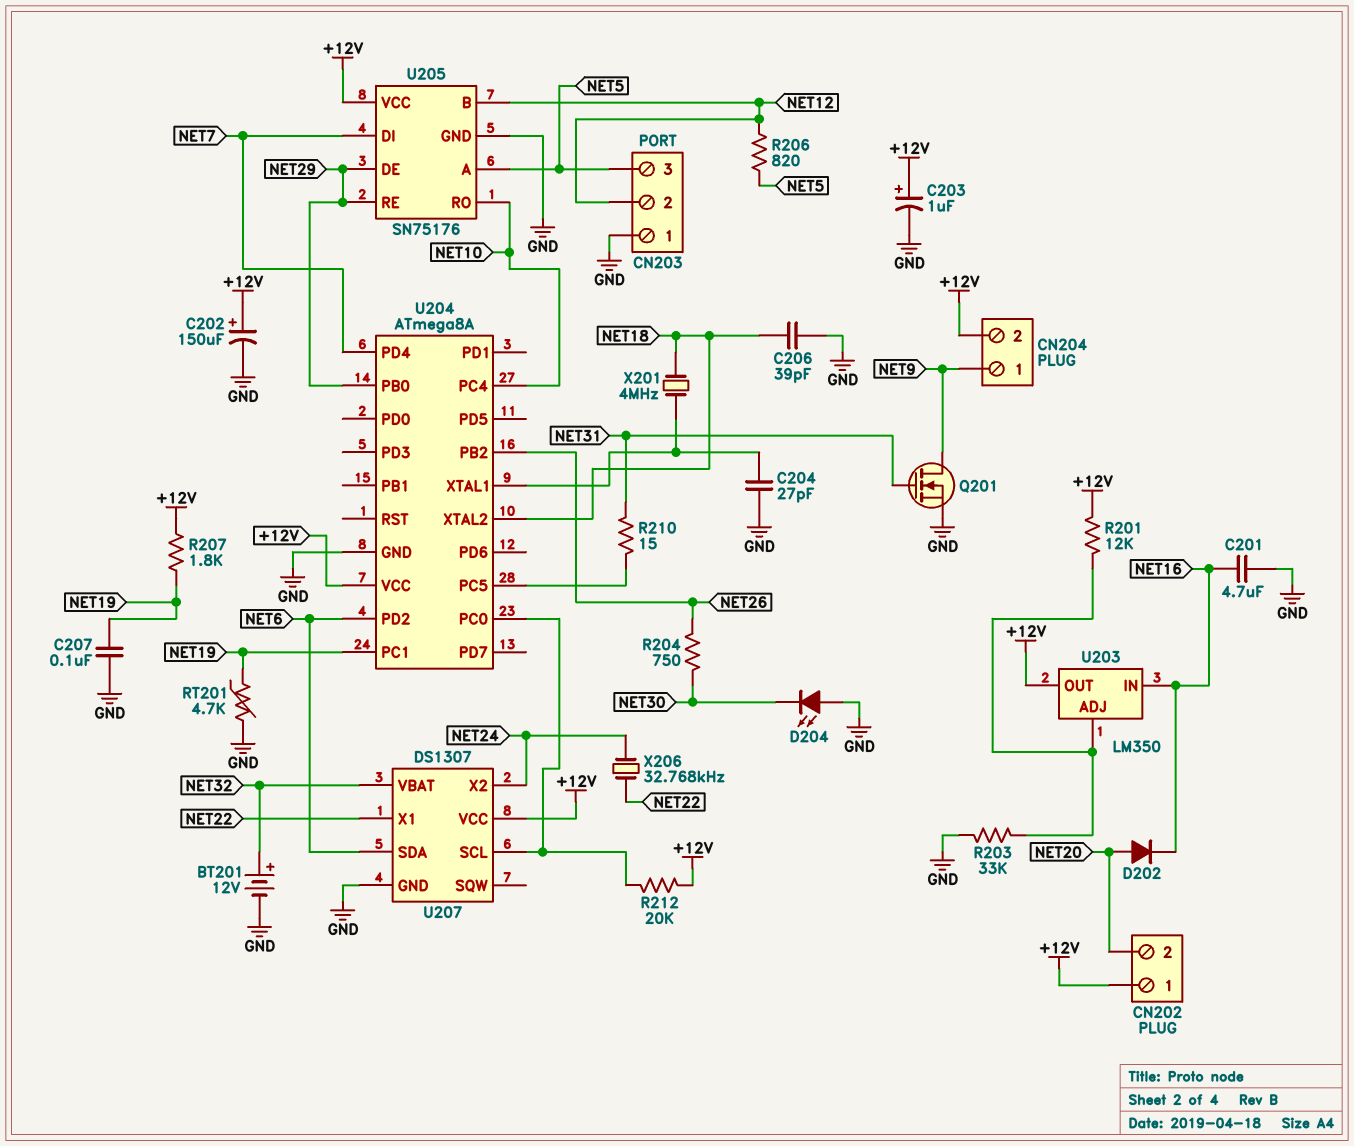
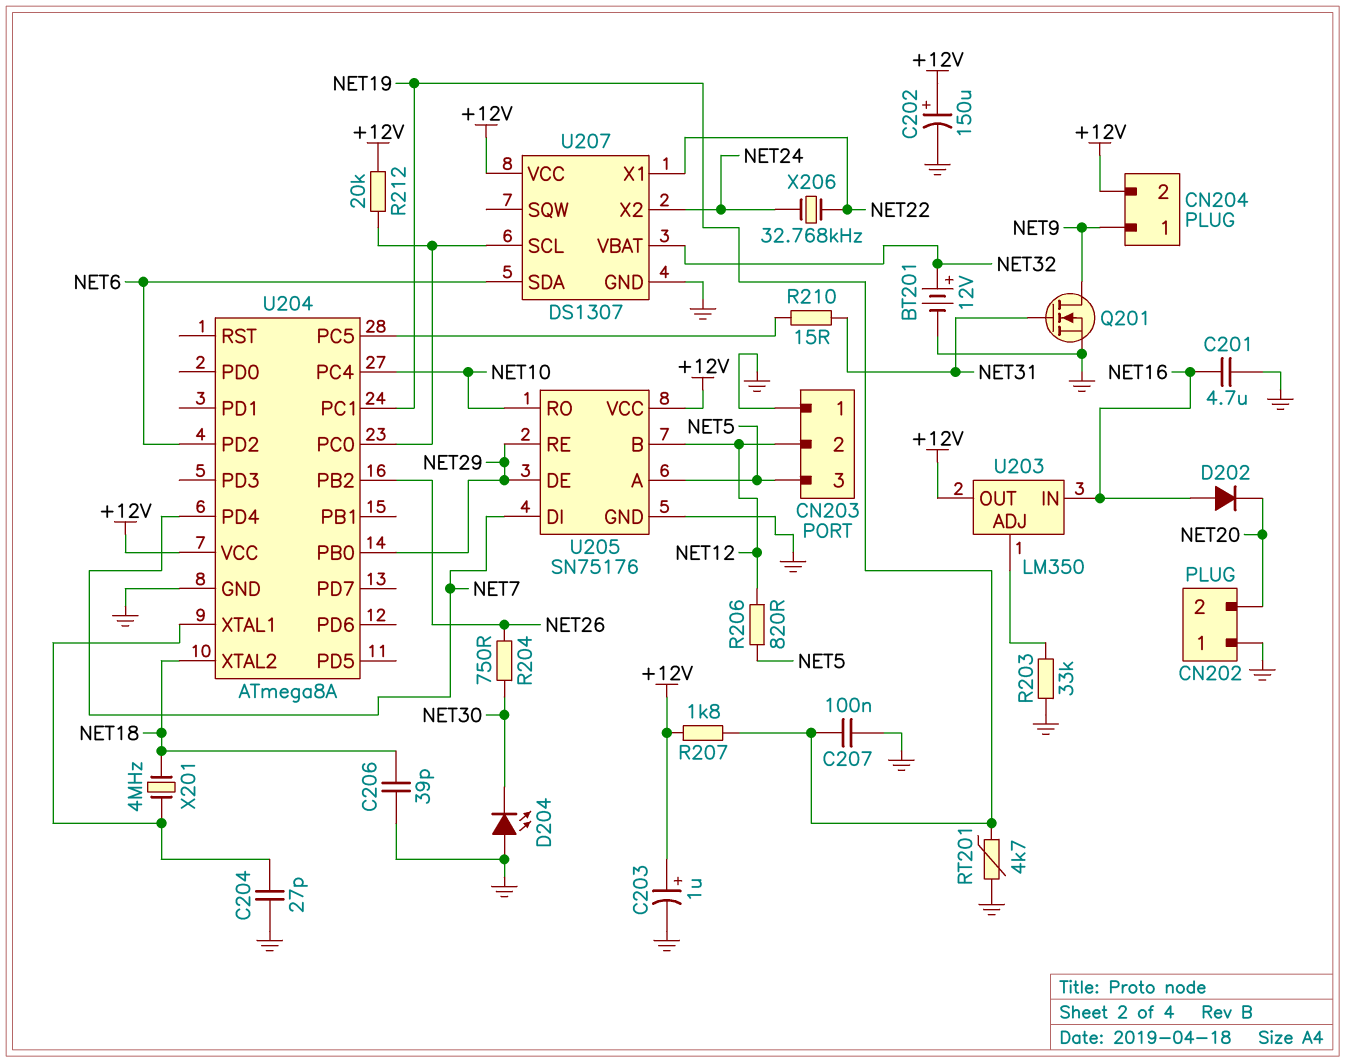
CN202 pin 1: +12V -> GND
D202: diode (A NET20, K NET16) -> diode (A NET16, K NET20)
R201: 12k (+12V, U203/ADJ) -> none

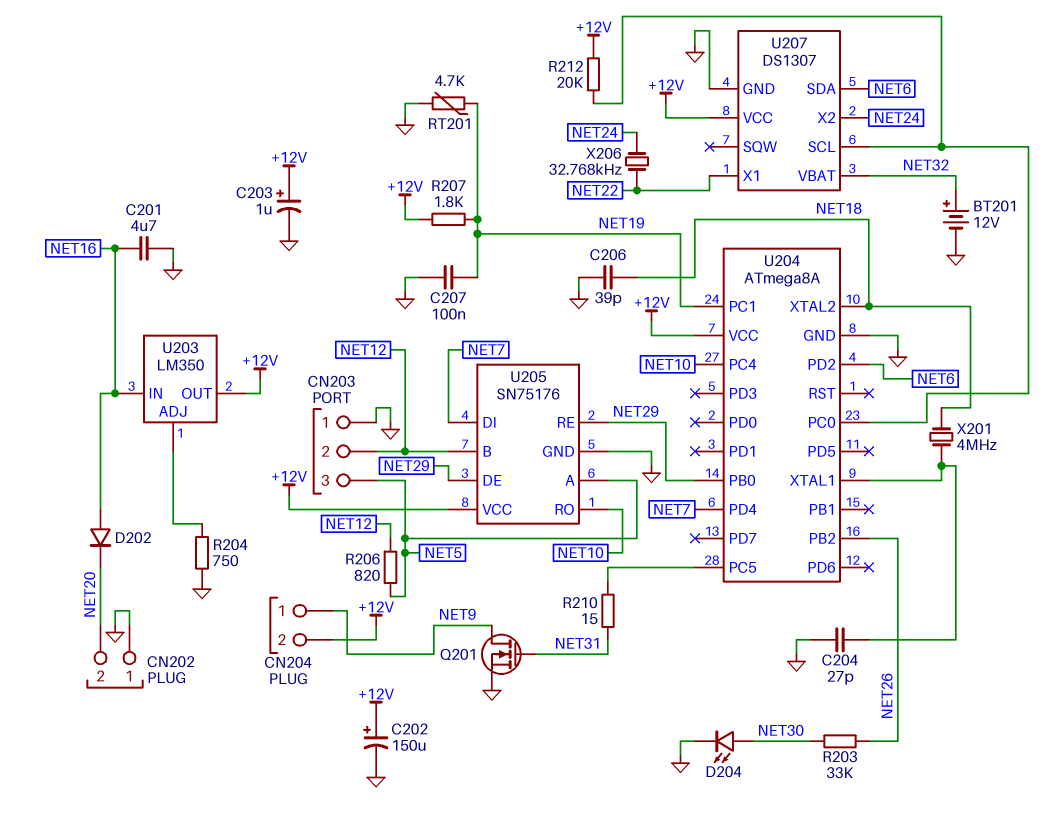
D204: LED (A GND, K NET30) -> LED (A NET30, K GND)
R203: 33k (GND, U203/ADJ) -> 33k (NET26, NET30)
R204: 750 (NET26, NET30) -> 750 (GND, U203/ADJ)

